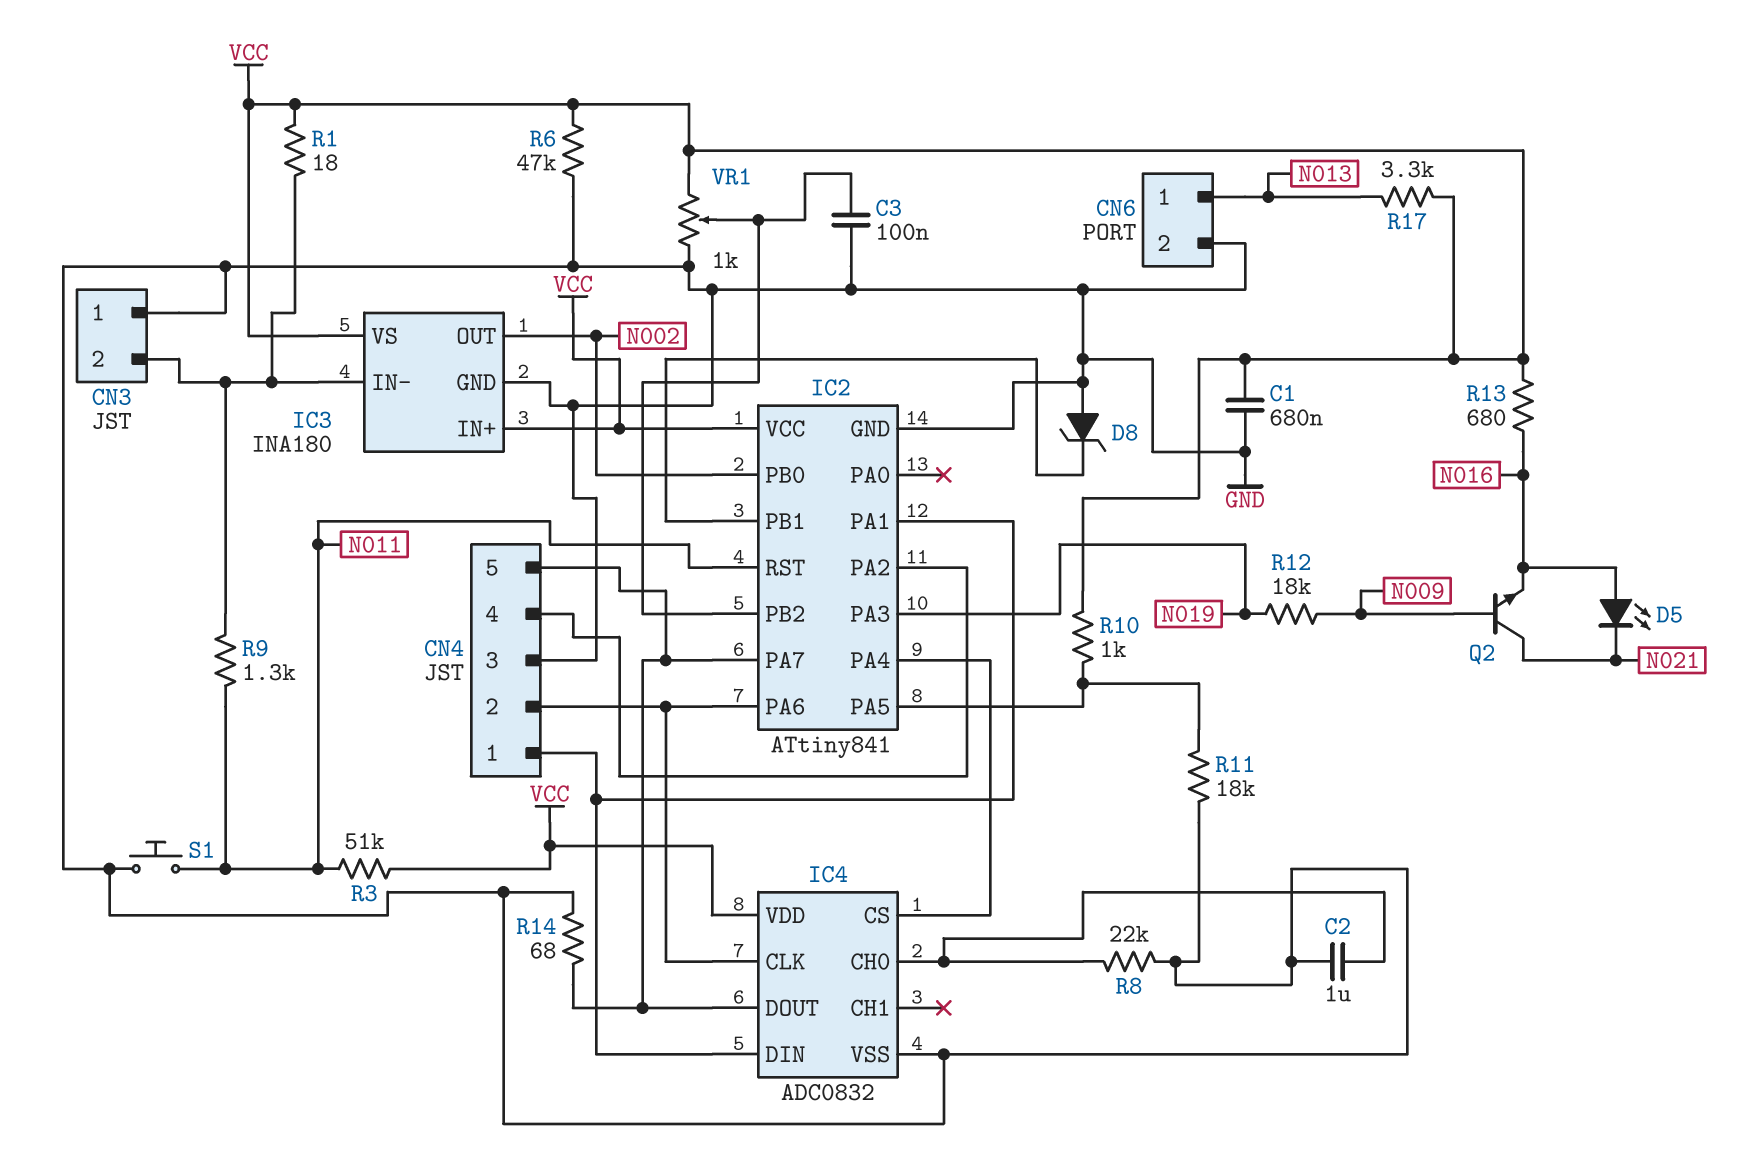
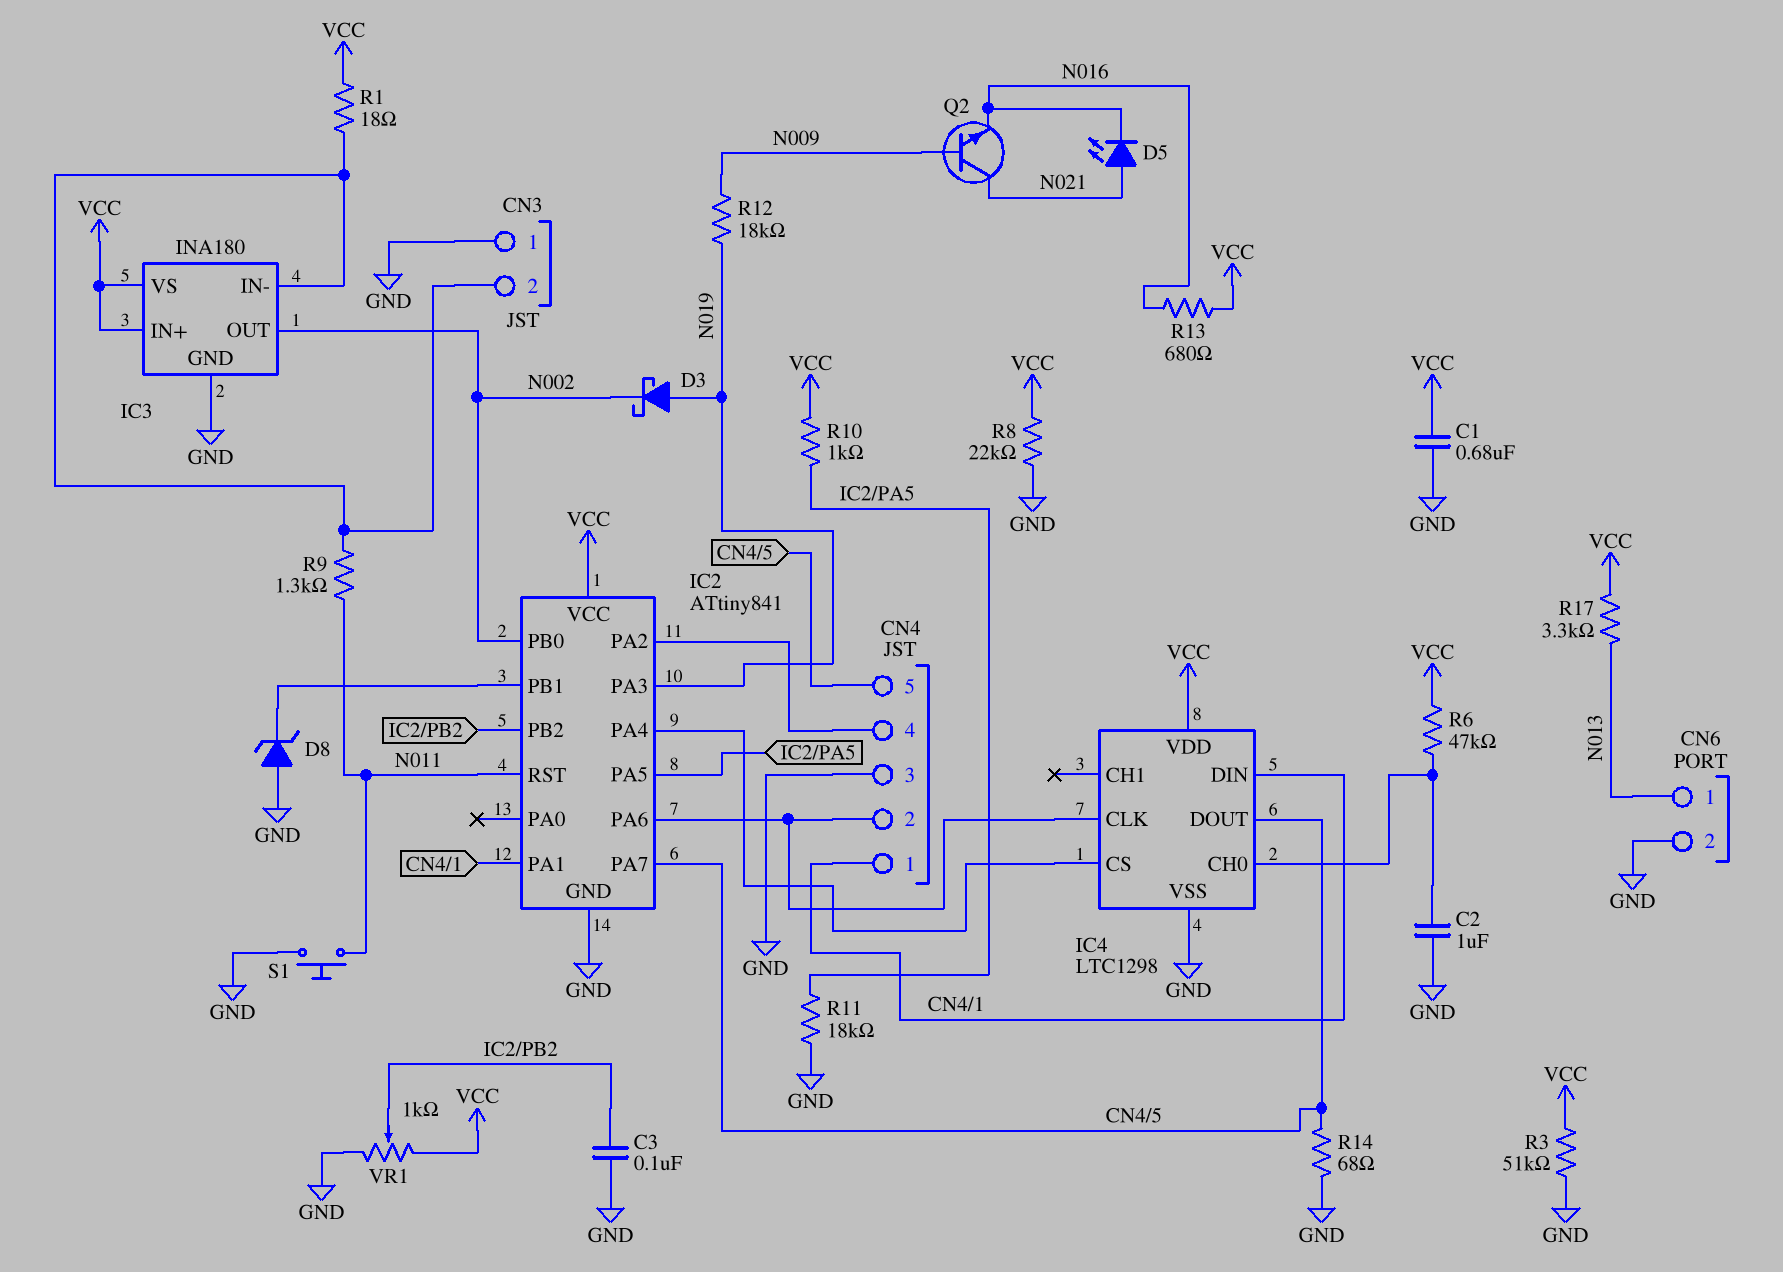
D3: none -> schottky (A N019, K N002)
D5: LED (A N016, K N021) -> LED (A N021, K N016)
IC4: ADC0832 -> LTC1298
R3: 51k (N011, VCC) -> 51k (GND, VCC)
R6: 47k (GND, VCC) -> 47k (IC4/CH0, VCC)
R8: 22k (GND, IC4/CH0) -> 22k (GND, VCC)

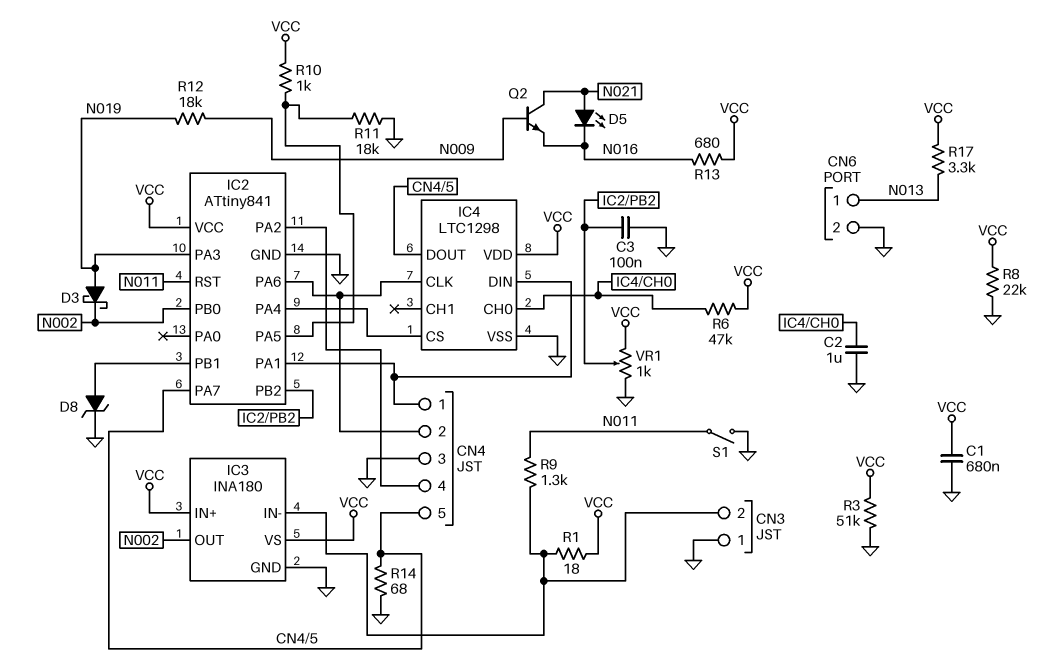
D8: zener (A GND, K IC2/PB1) -> zener (A IC2/PB1, K GND)
S1: button (GND, N011) -> switch (GND, N011)

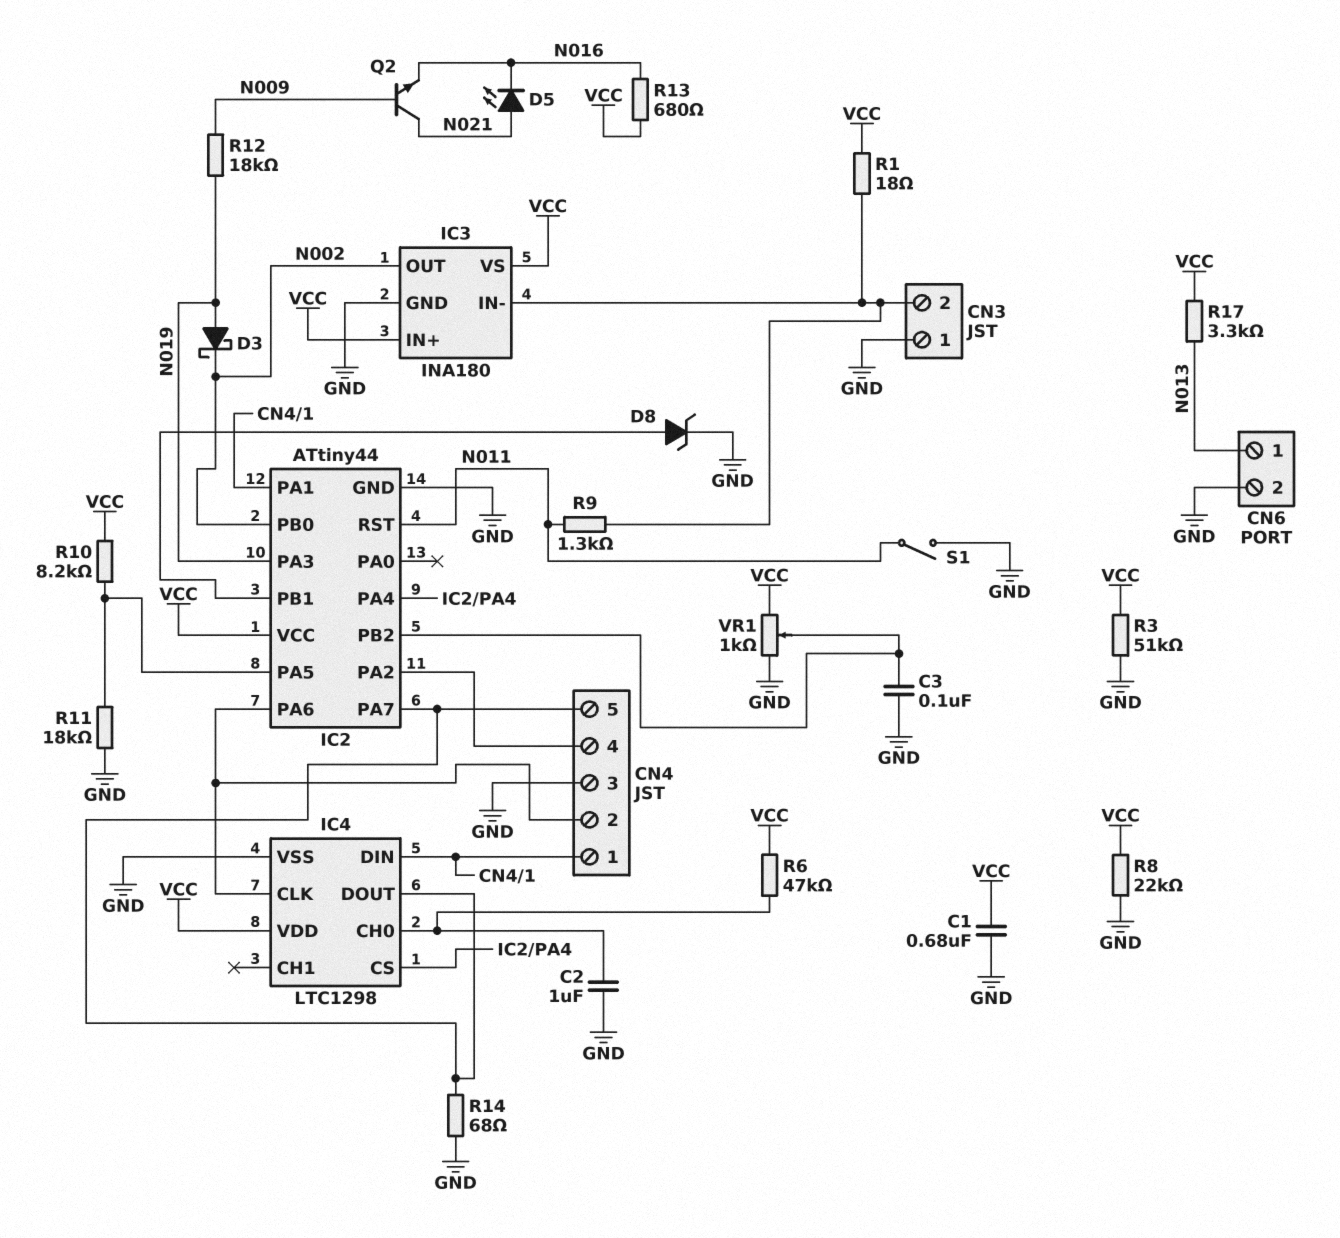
IC2: ATtiny841 -> ATtiny44
R10: 1k (IC2/PA5, VCC) -> 8.2k (IC2/PA5, VCC)

